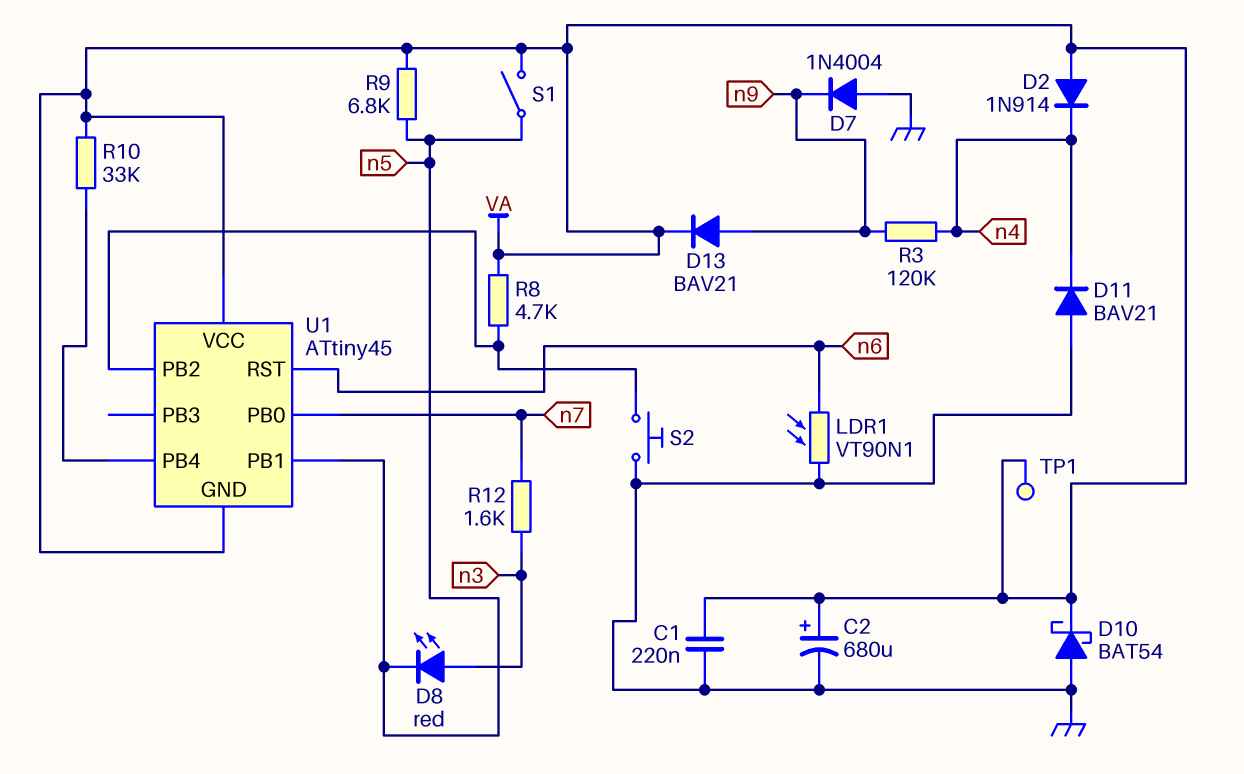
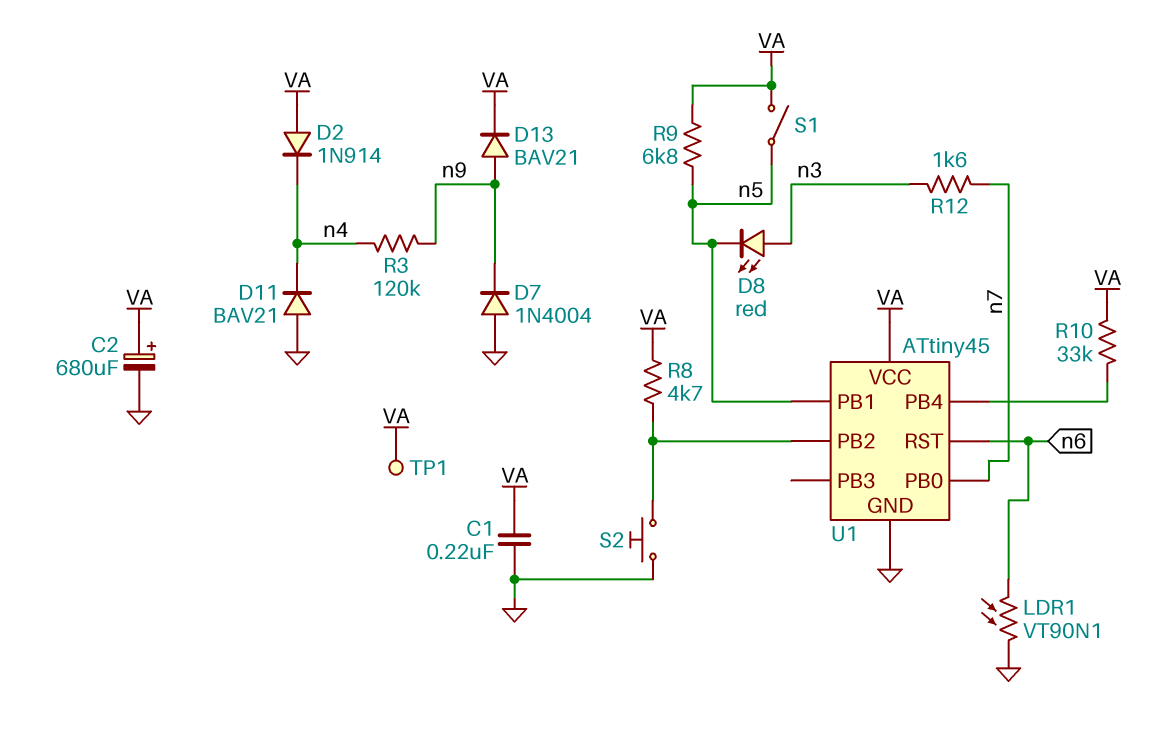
D10: schottky BAT54 (A GND, K VA) -> none
U1 pin GND: VA -> GND

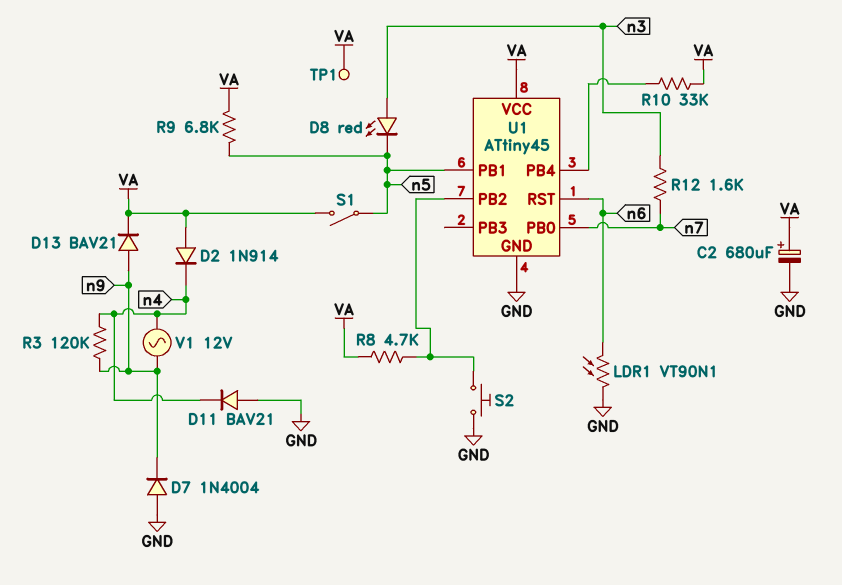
C1: 220nF (GND, VA) -> none
V1: none -> AC 12V (n4, n9)

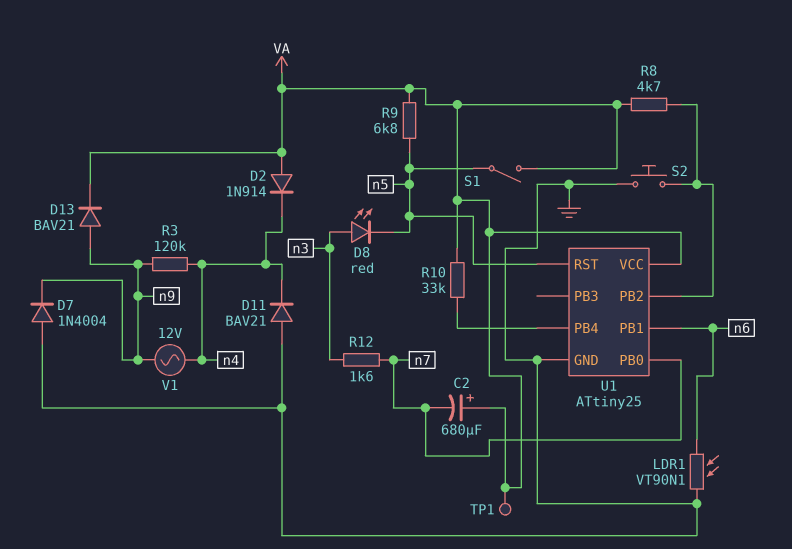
C2: 680uF (plus VA, minus GND) -> 680uF (plus VA, minus n7)
U1: ATtiny45 -> ATtiny25
U1 pin PB1: n5 -> n6
U1 pin RST: n6 -> n5

